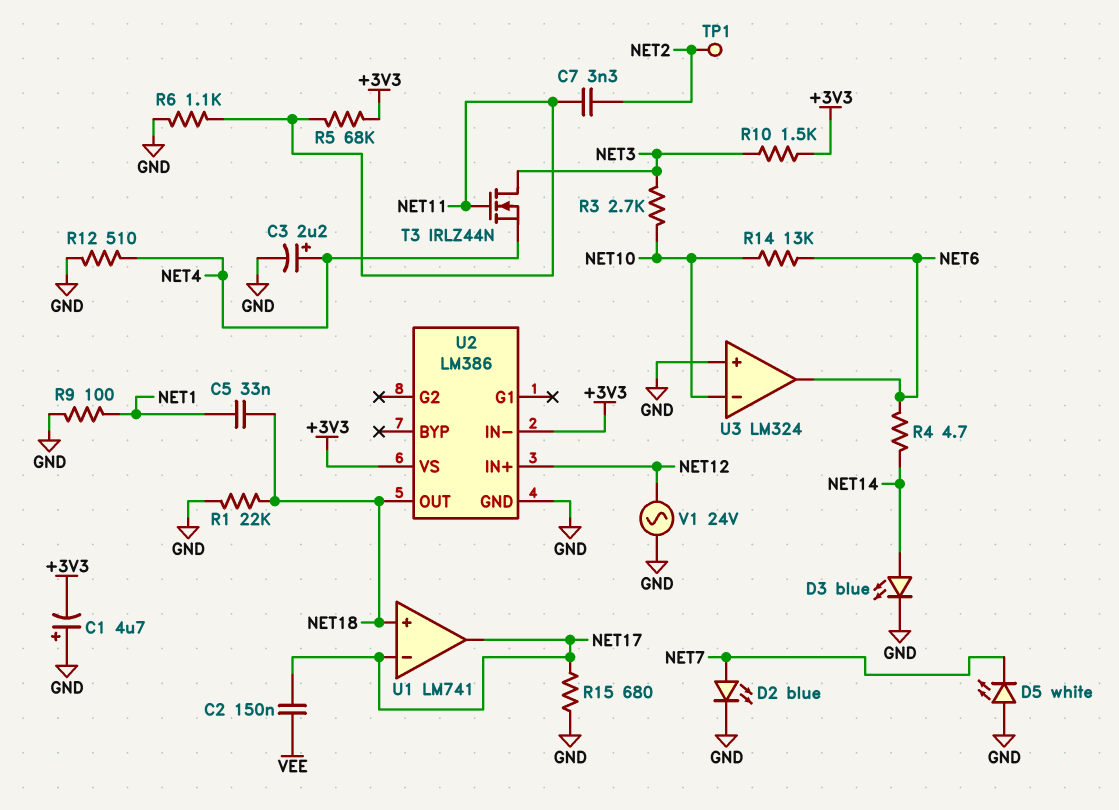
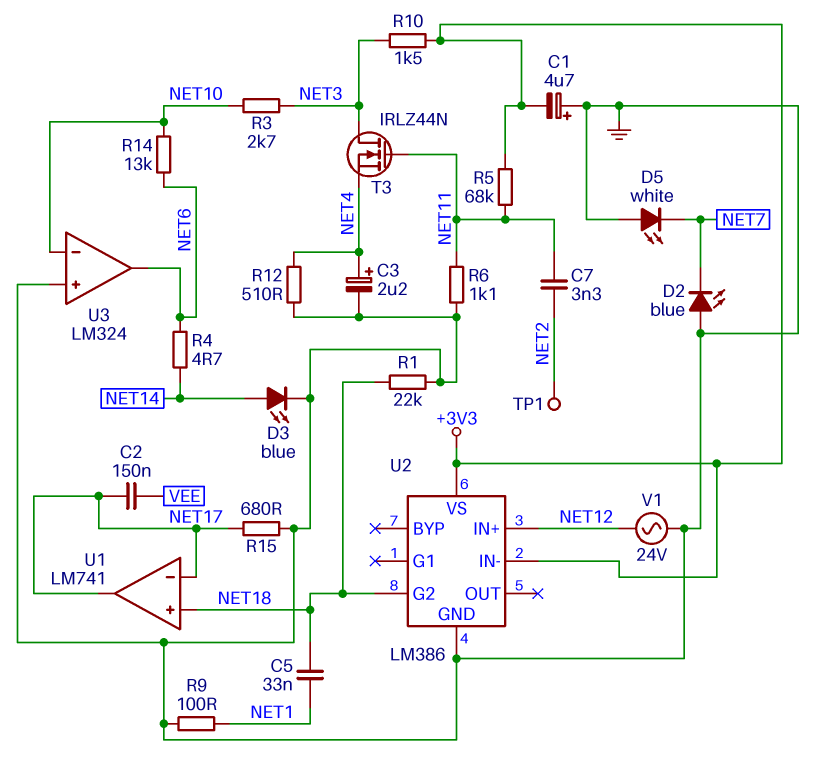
D2: LED blue (A NET7, K GND) -> LED blue (A GND, K NET7)
U2 pin G2: none -> NET18
U2 pin OUT: NET18 -> none

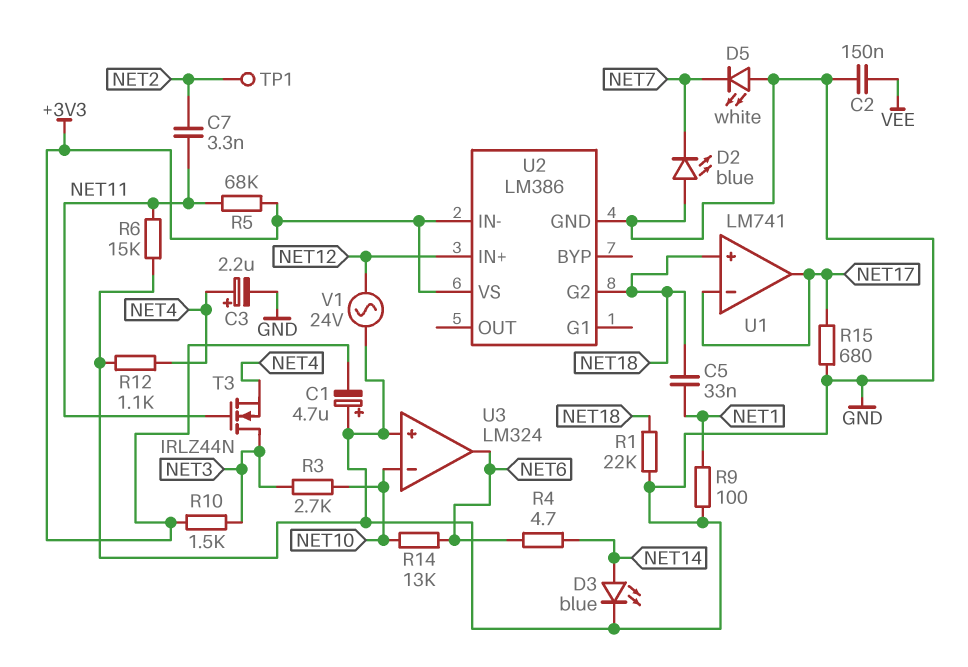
C2: 150nF (NET17, VEE) -> 150nF (GND, VEE)
R6: 1.1k (GND, NET11) -> 15k (GND, NET11)
R12: 510 (GND, NET4) -> 1.1k (GND, NET4)

